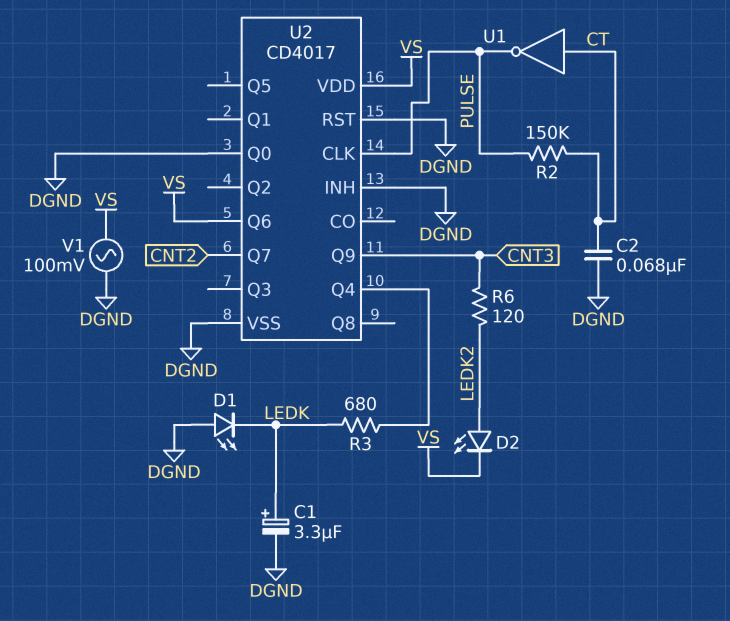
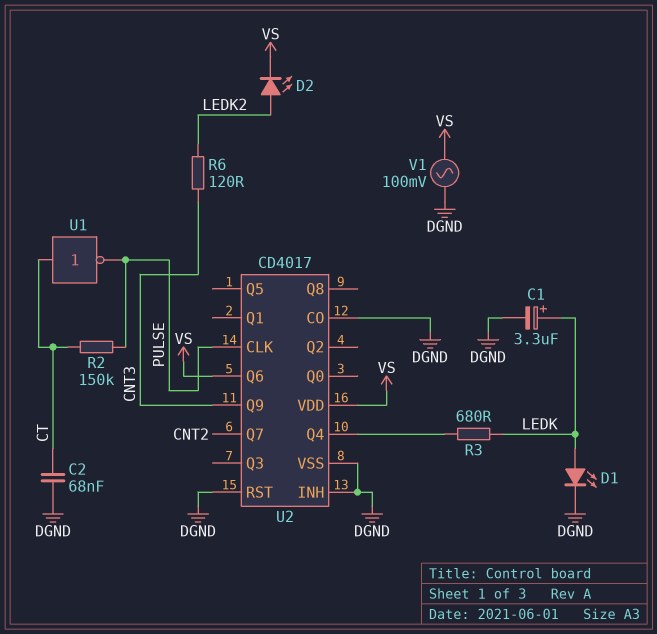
D1: LED (A DGND, K LEDK) -> LED (A LEDK, K DGND)
U2 pin CO: none -> DGND
U2 pin Q0: DGND -> none

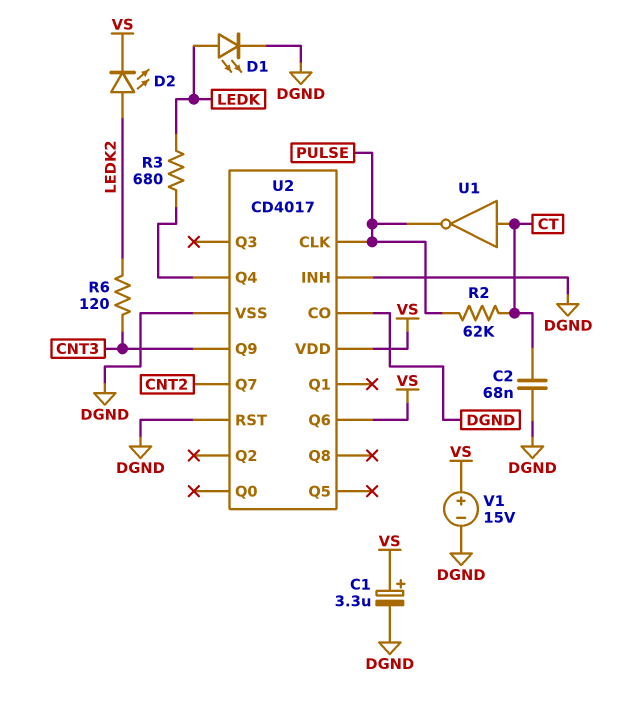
C1: 3.3uF (plus LEDK, minus DGND) -> 3.3uF (plus VS, minus DGND)
R2: 150k (CT, PULSE) -> 62k (CT, PULSE)
V1: AC 100mV (DGND, VS) -> 15V (plus VS, minus DGND)

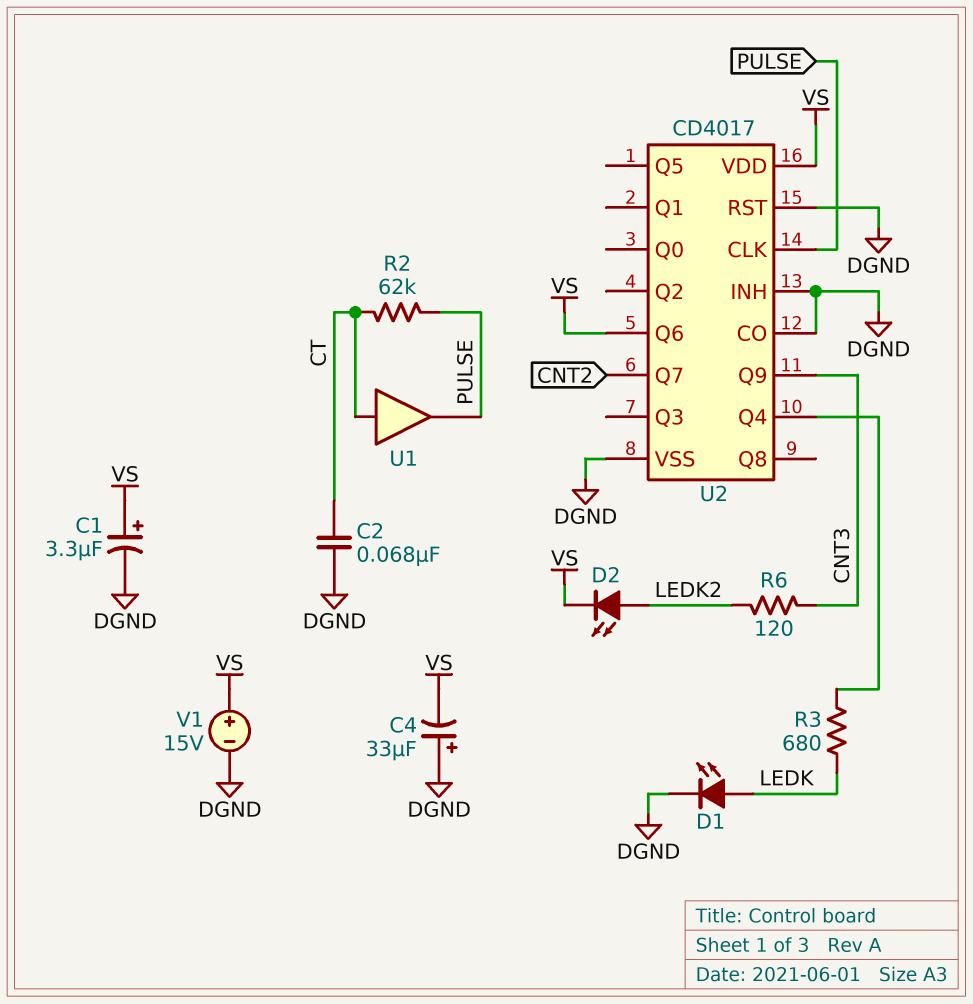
C4: none -> 33uF (plus DGND, minus VS)
U1: NOT (in CT, out PULSE) -> buffer (in CT, out PULSE)

